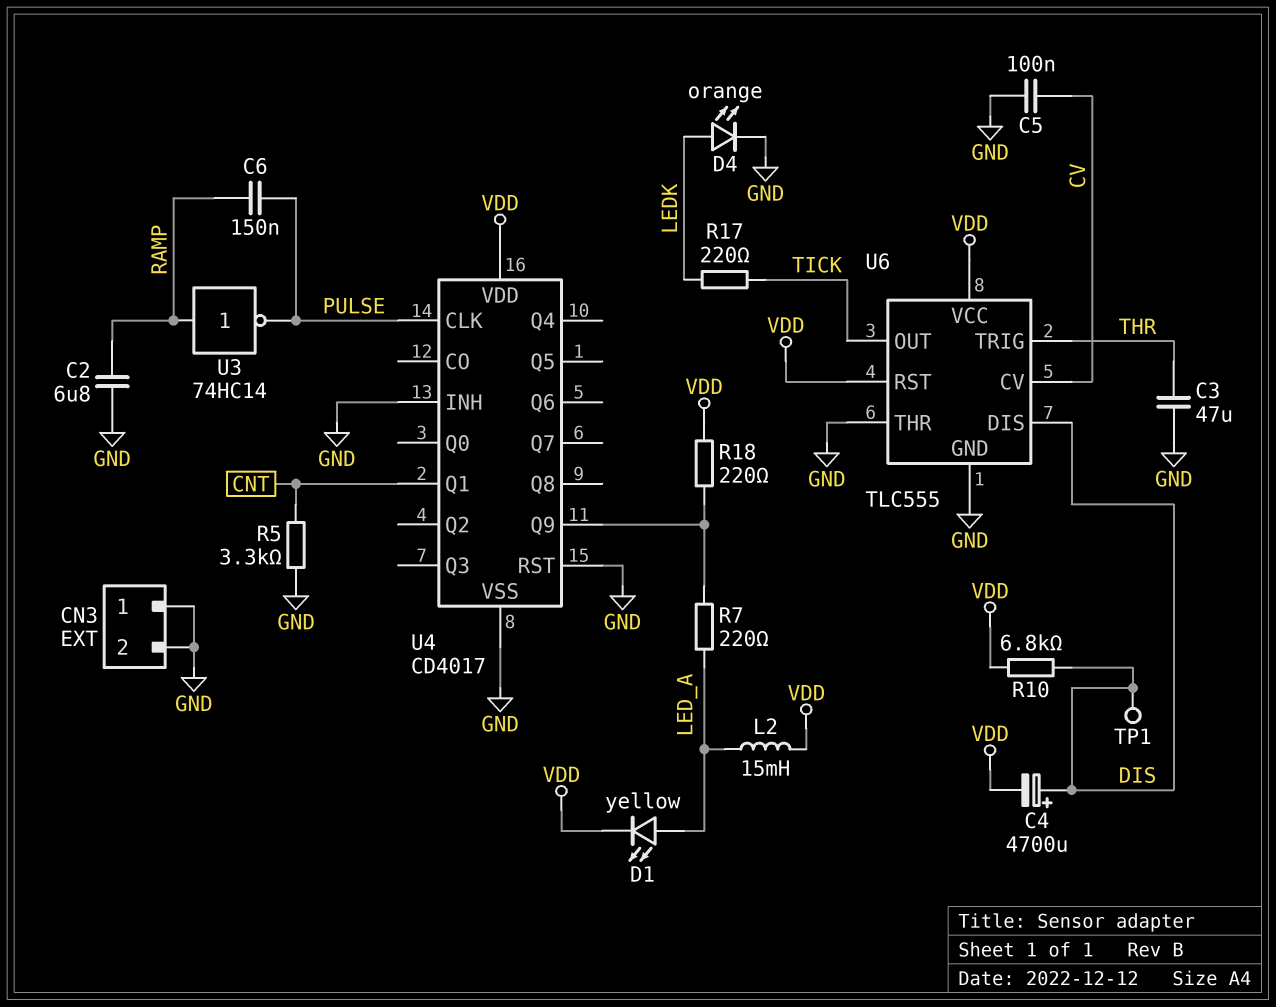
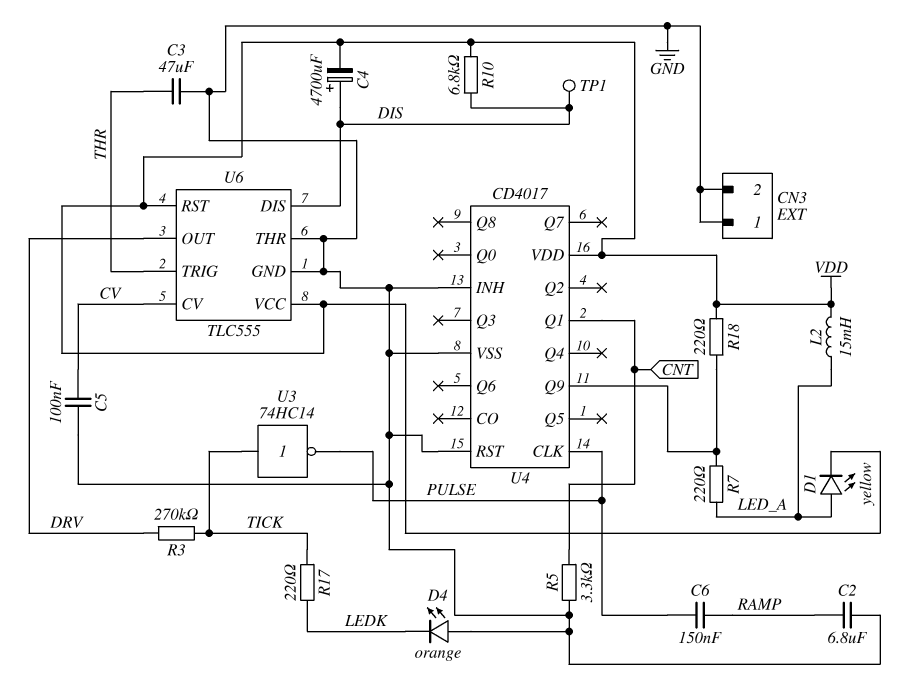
D4: LED orange (A LEDK, K GND) -> LED orange (A GND, K LEDK)
R3: none -> 270k (DRV, TICK)
U3: NOT 74HC14 (in RAMP, out PULSE) -> NOT 74HC14 (in TICK, out PULSE)
U6 pin OUT: TICK -> DRV

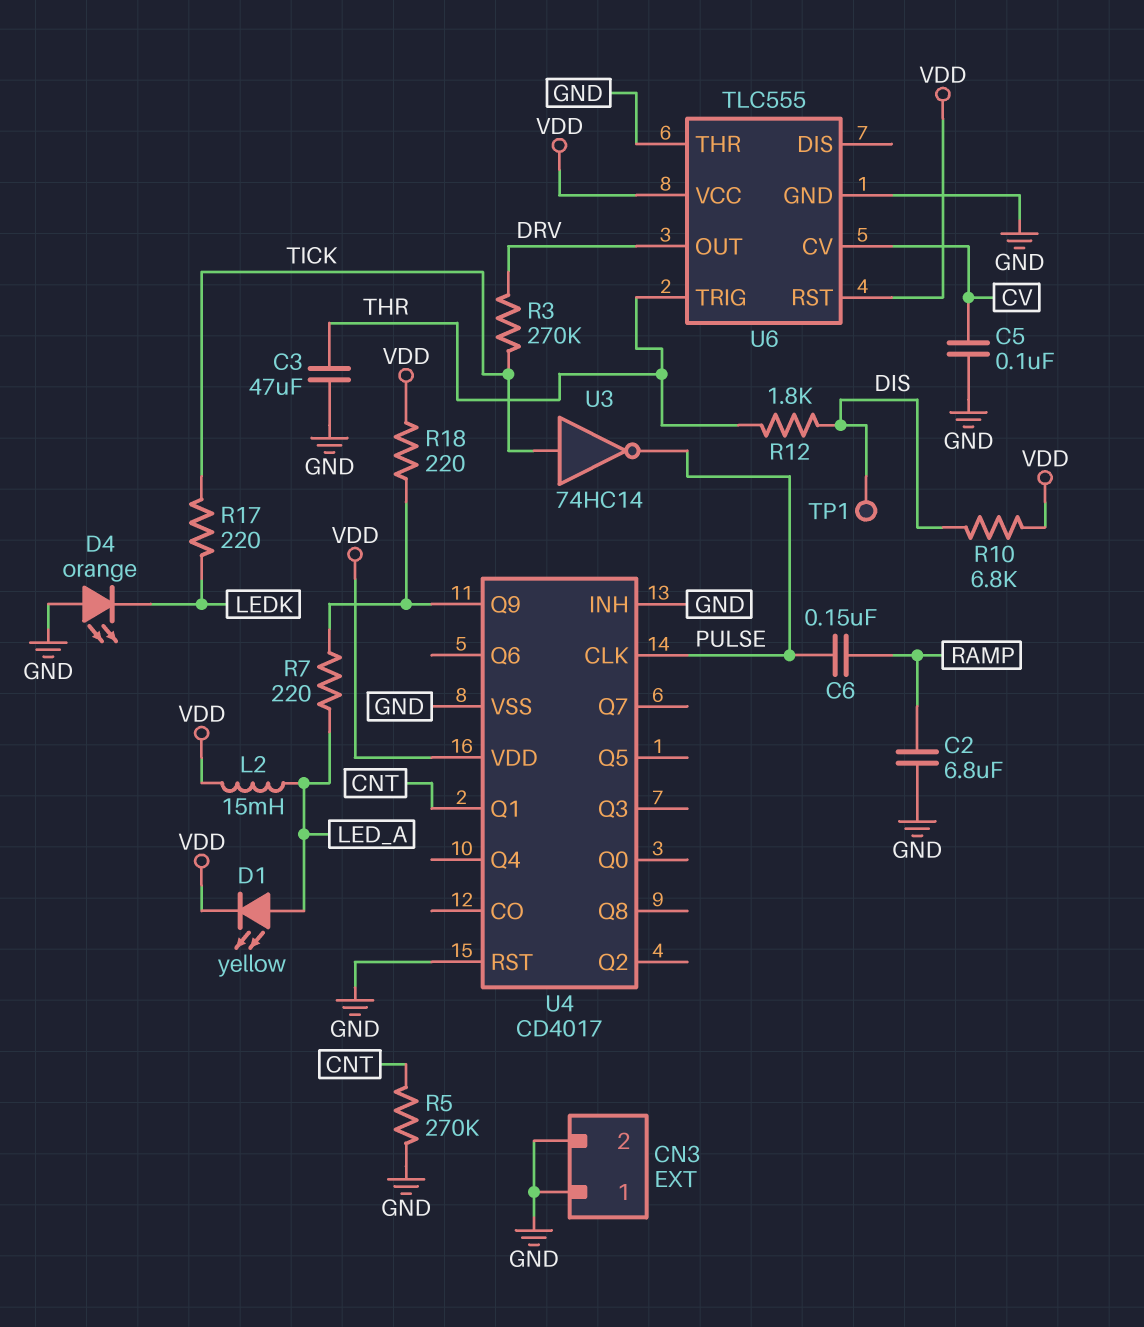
C4: 4700uF (plus DIS, minus VDD) -> none
R5: 3.3k (CNT, GND) -> 270k (CNT, GND)
R12: none -> 1.8k (DIS, THR)
U6 pin DIS: DIS -> none

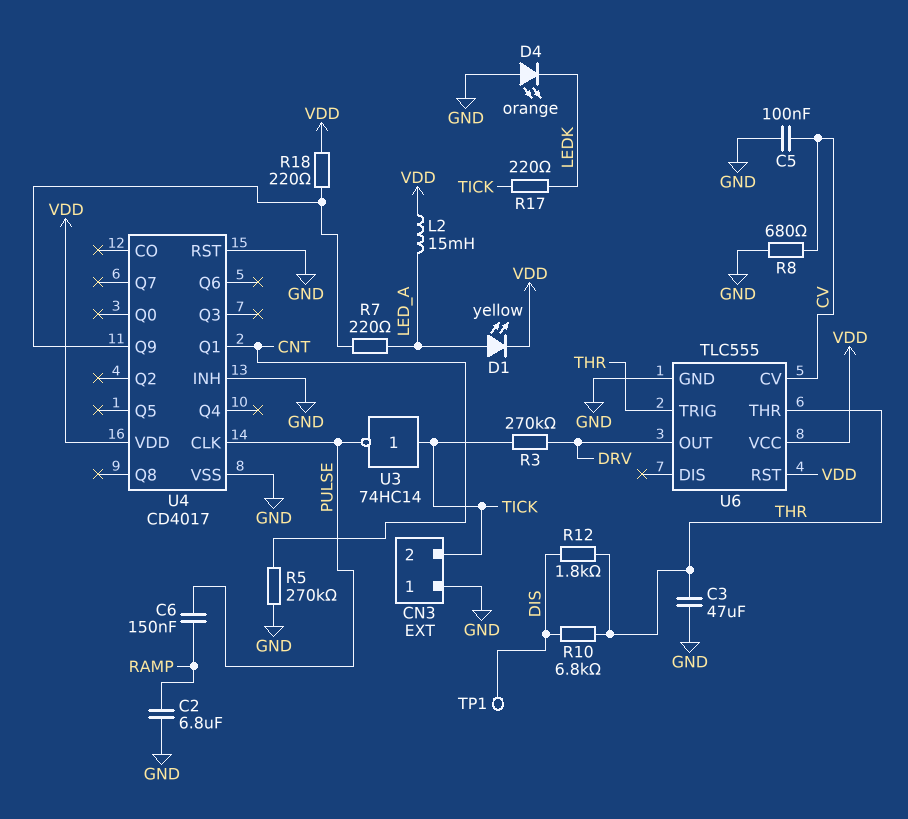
CN3 pin 2: GND -> TICK
R8: none -> 680 (CV, GND)
R10: 6.8k (DIS, VDD) -> 6.8k (DIS, THR)
U6 pin THR: GND -> THR

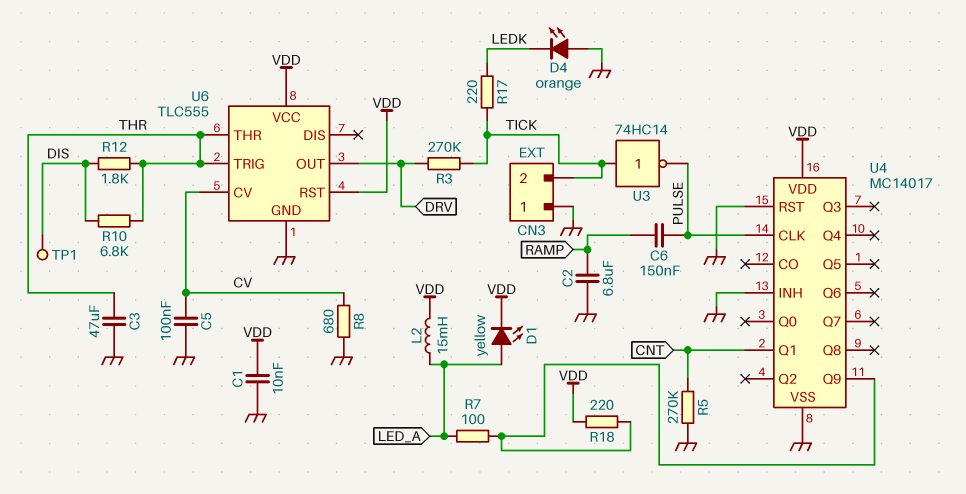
C1: none -> 10nF (GND, VDD)
R7: 220 (LED_A, U4/Q9) -> 100 (LED_A, U4/Q9)
U4: CD4017 -> MC14017

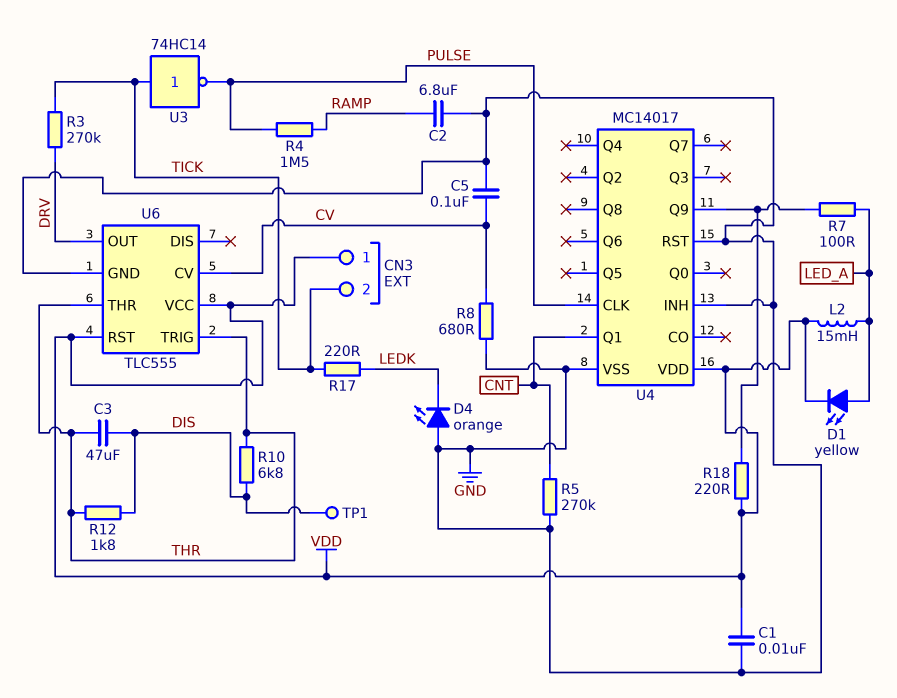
C3: 47uF (GND, THR) -> 47uF (DIS, THR)
C6: 150nF (PULSE, RAMP) -> none
CN3 pin 1: GND -> VDD
R4: none -> 1.5M (PULSE, RAMP)

